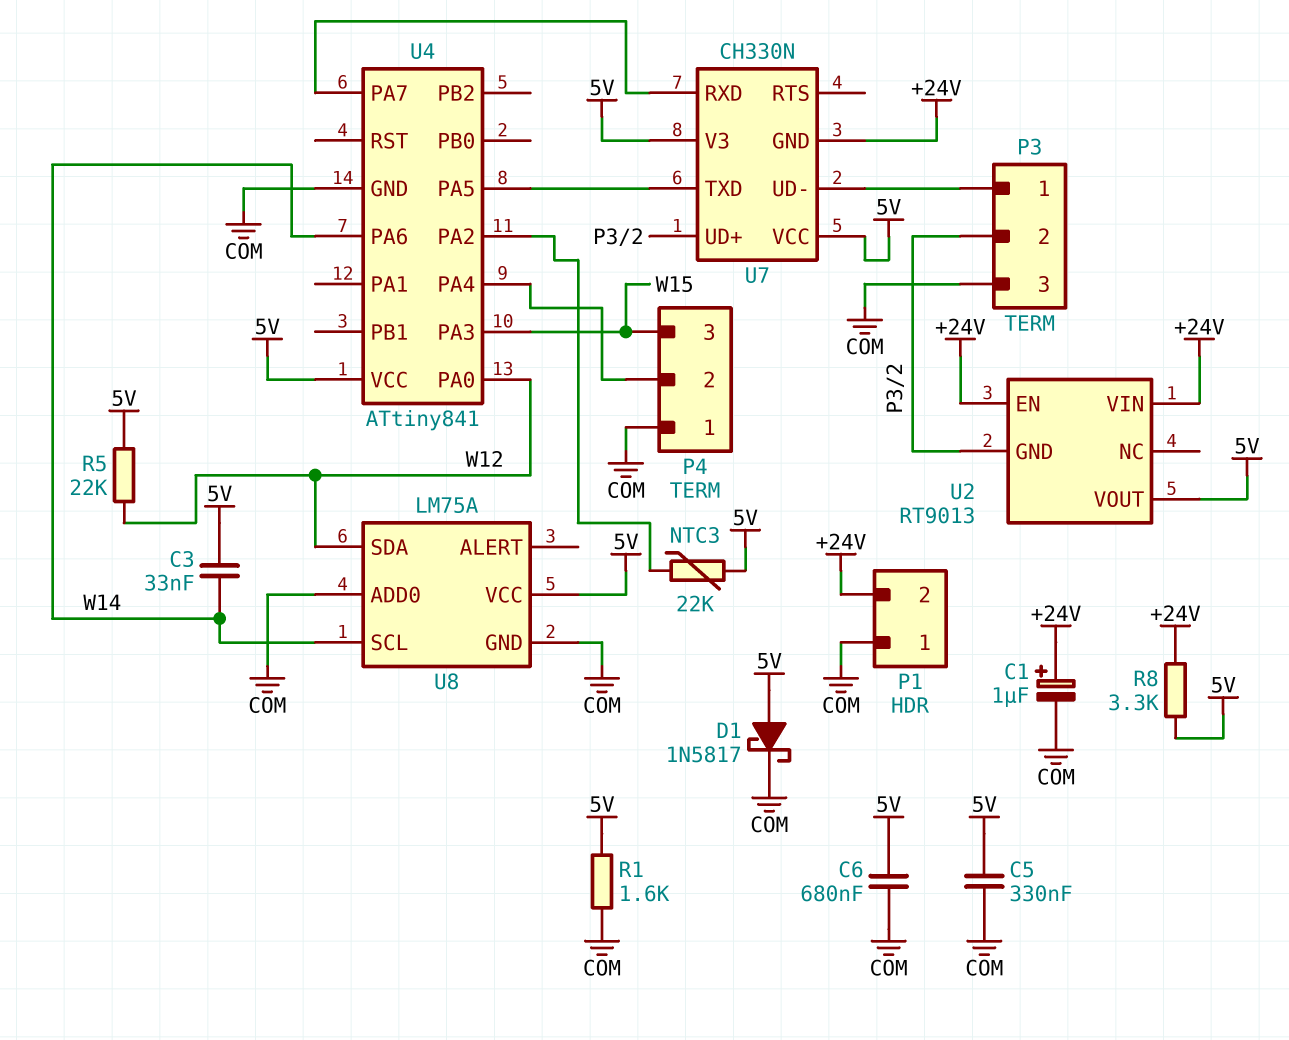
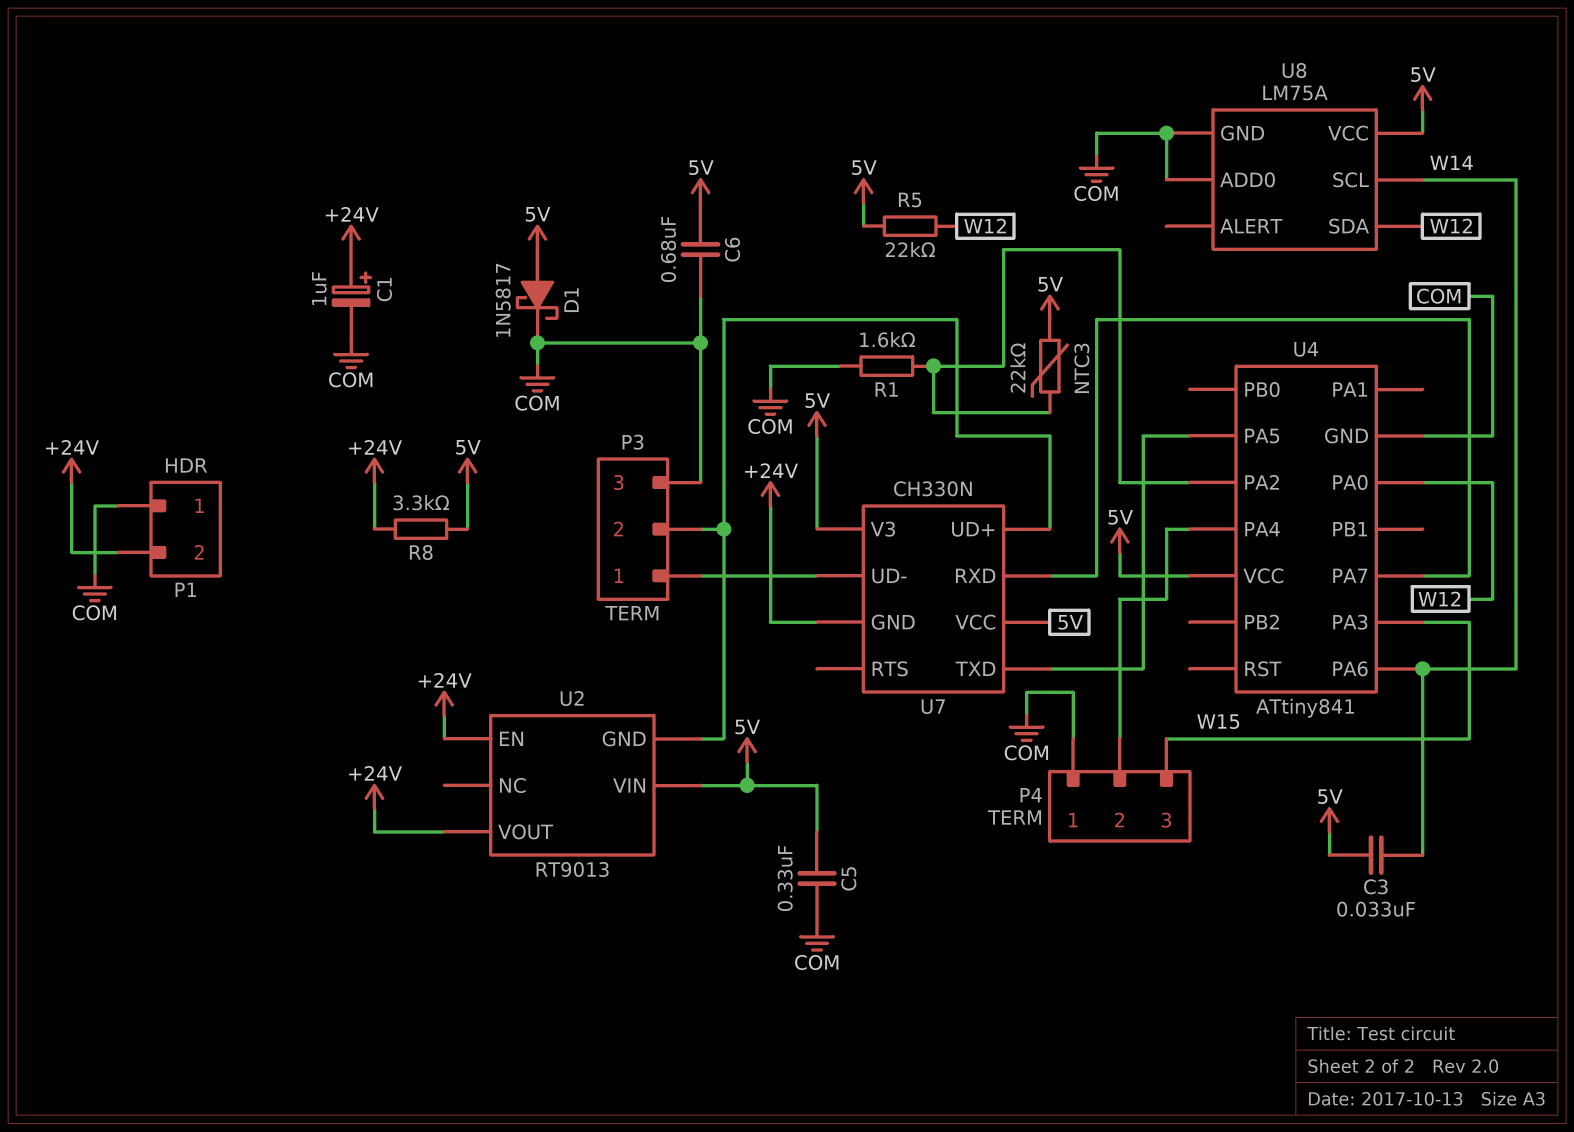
R1: 1.6k (5V, COM) -> 1.6k (COM, U4/PA2)
U2 pin VIN: +24V -> 5V
U2 pin VOUT: 5V -> +24V

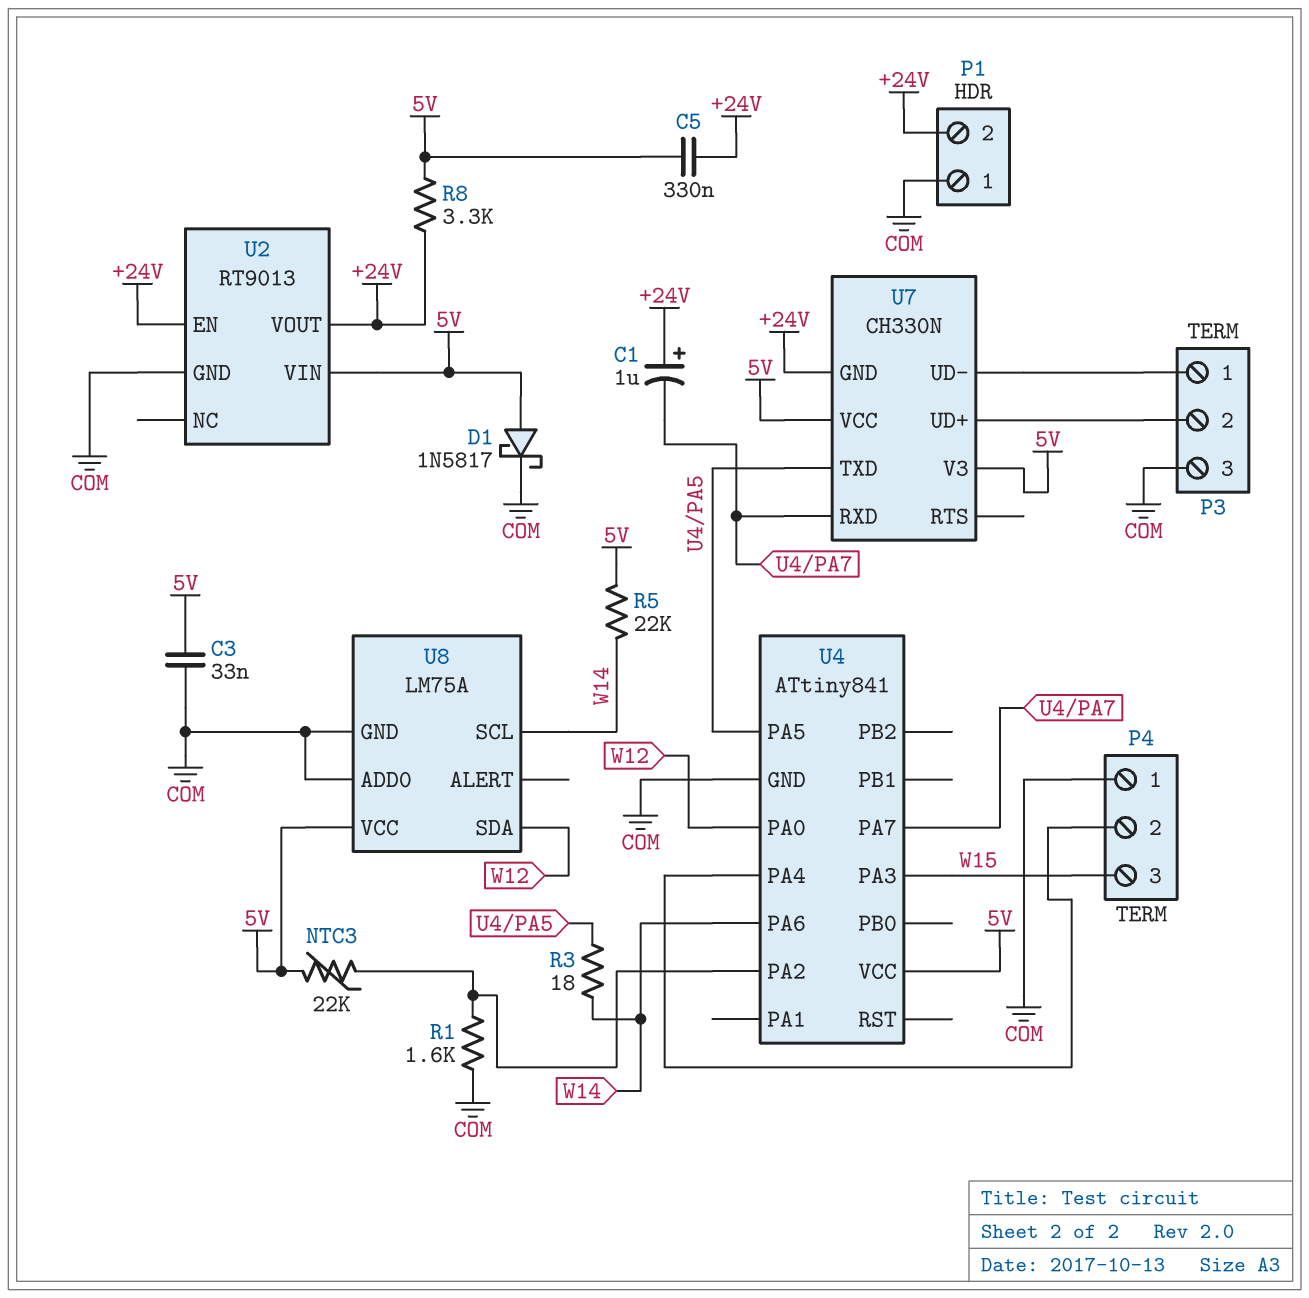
C1: 1uF (plus +24V, minus COM) -> 1uF (plus +24V, minus U4/PA7)
C3: 33nF (5V, W14) -> 33nF (5V, COM)
C5: 330nF (5V, COM) -> 330nF (+24V, 5V)
C6: 680nF (5V, COM) -> none
R3: none -> 18 (U4/PA5, W14)
R5: 22k (5V, W12) -> 22k (5V, W14)
U2 pin GND: P3/2 -> COM

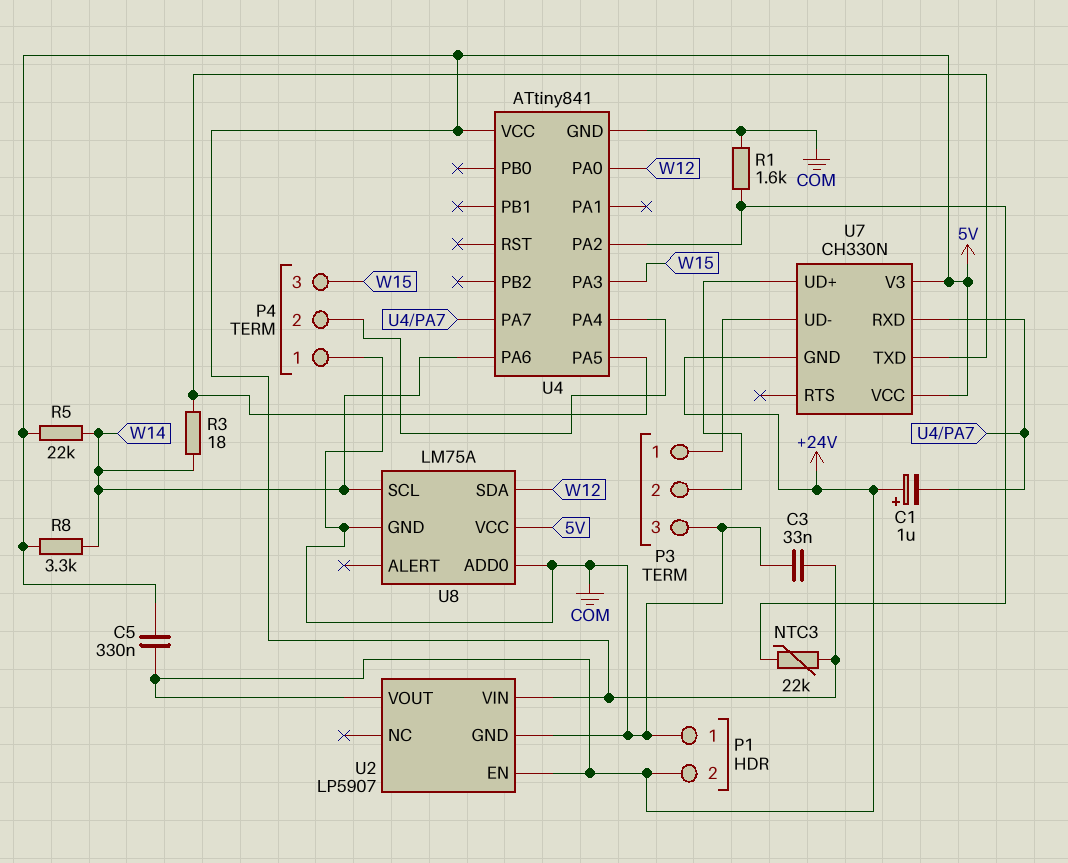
D1: schottky 1N5817 (A 5V, K COM) -> none
R8: 3.3k (+24V, 5V) -> 3.3k (5V, W14)
U2: RT9013 -> LP5907

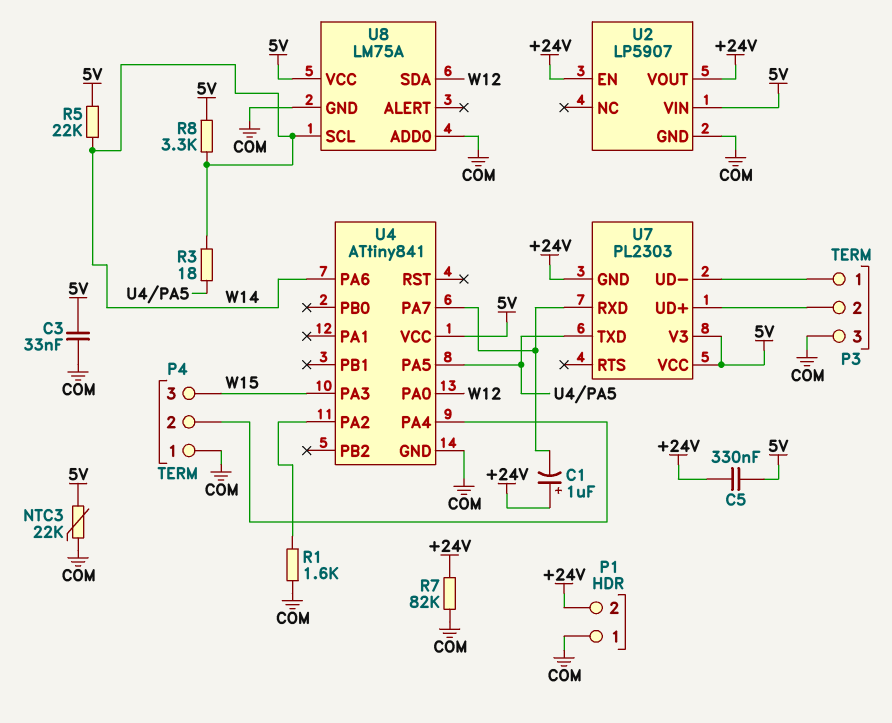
NTC3: 22k (5V, U4/PA2) -> 22k (5V, COM)
R7: none -> 82k (+24V, COM)
U7: CH330N -> PL2303

